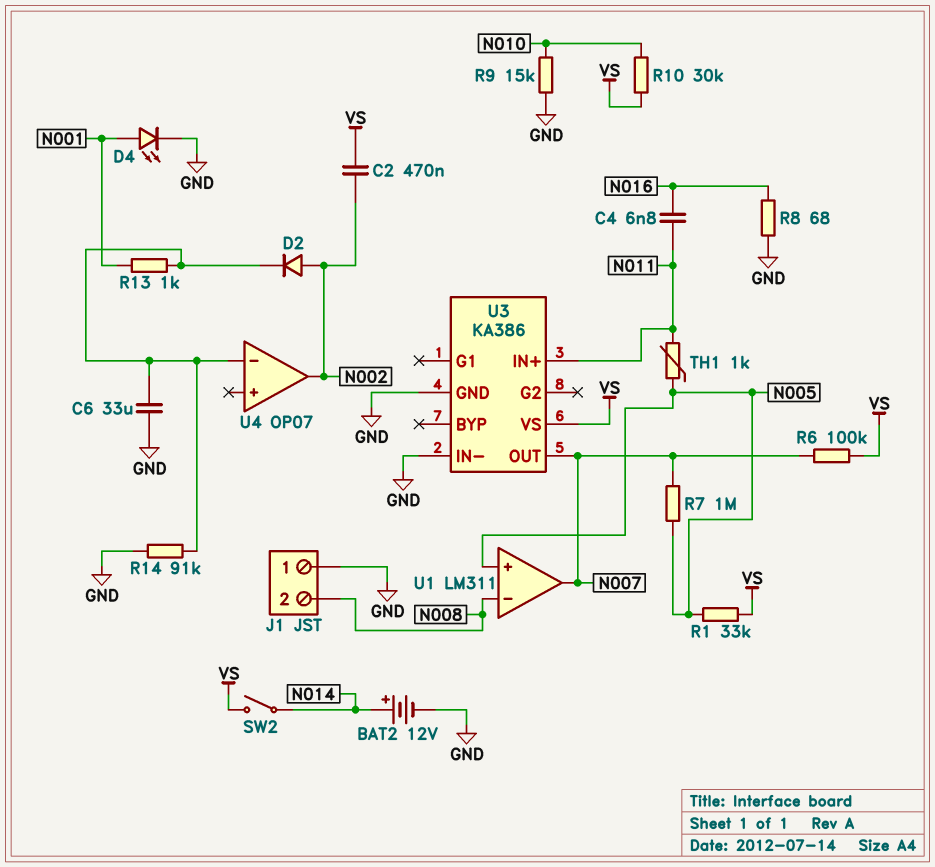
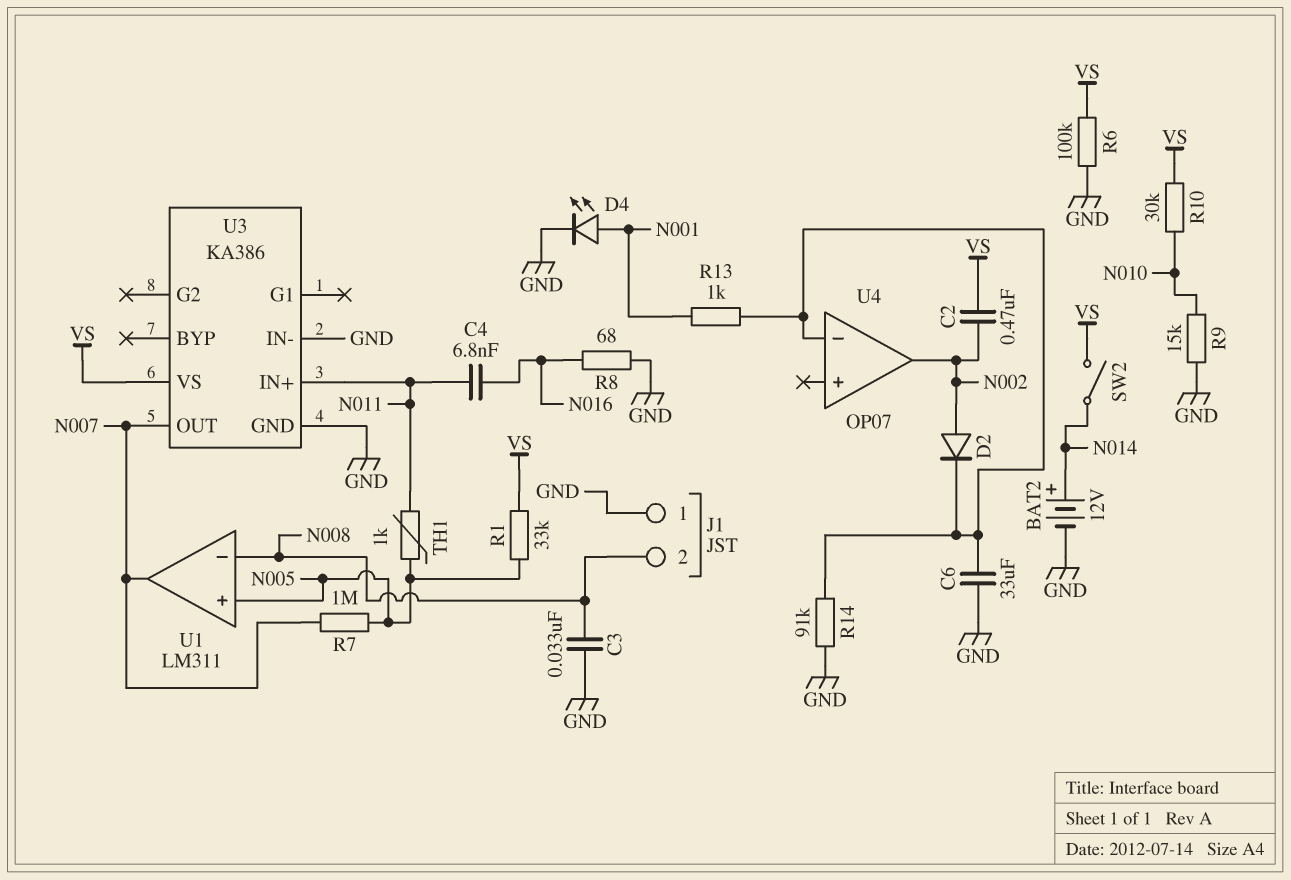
C3: none -> 33nF (GND, N008)
R6: 100k (N007, VS) -> 100k (GND, VS)

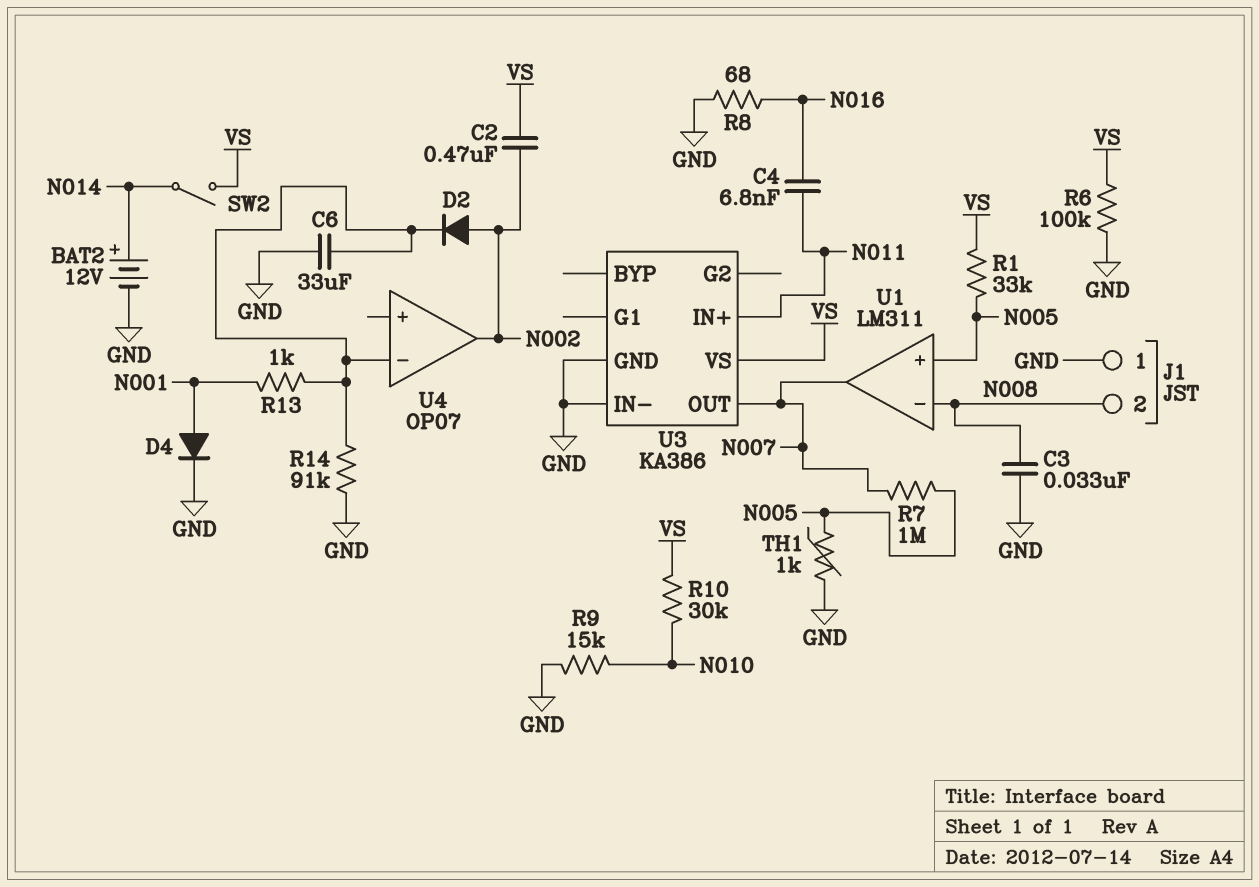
D4: LED (A N001, K GND) -> diode (A N001, K GND)
TH1: 1k (N005, N011) -> 1k (GND, N005)

